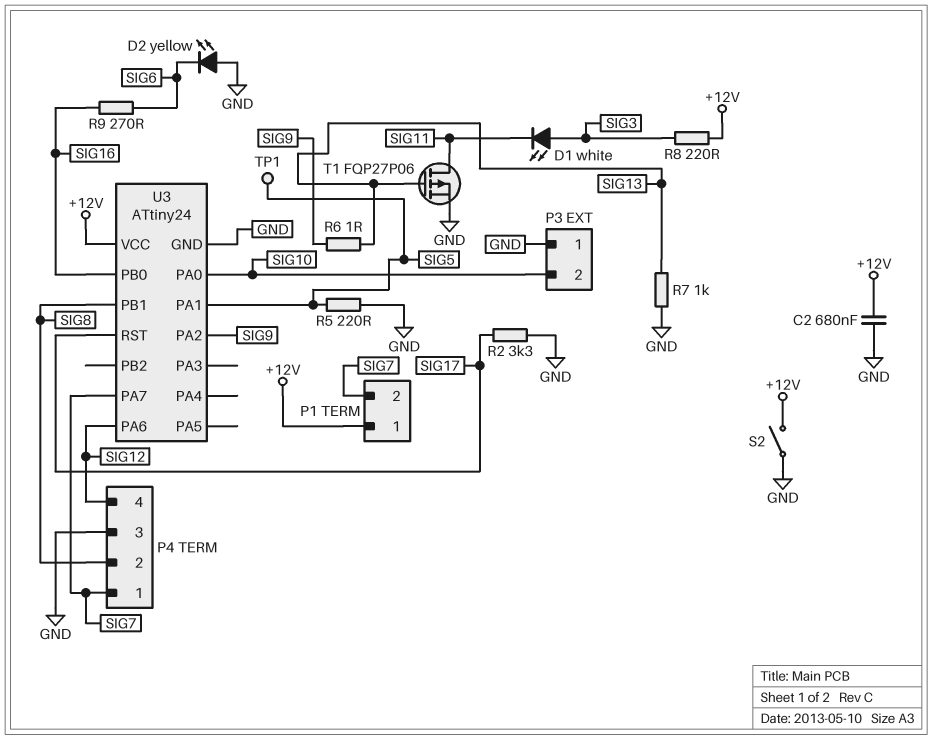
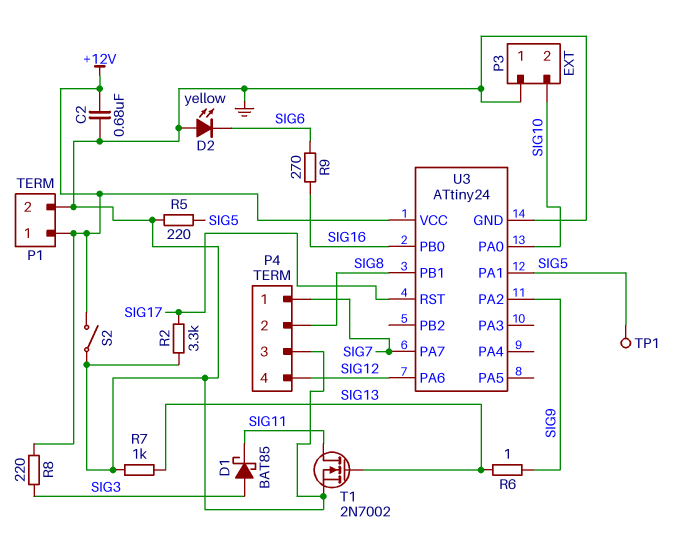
D1: LED white (A SIG3, K SIG11) -> schottky BAT85 (A SIG3, K SIG11)
P1 pin 2: SIG7 -> GND
T1: PMOS FQP27P06 (G SIG13, D SIG11, S GND) -> NMOS 2N7002 (G SIG13, D SIG11, S GND)

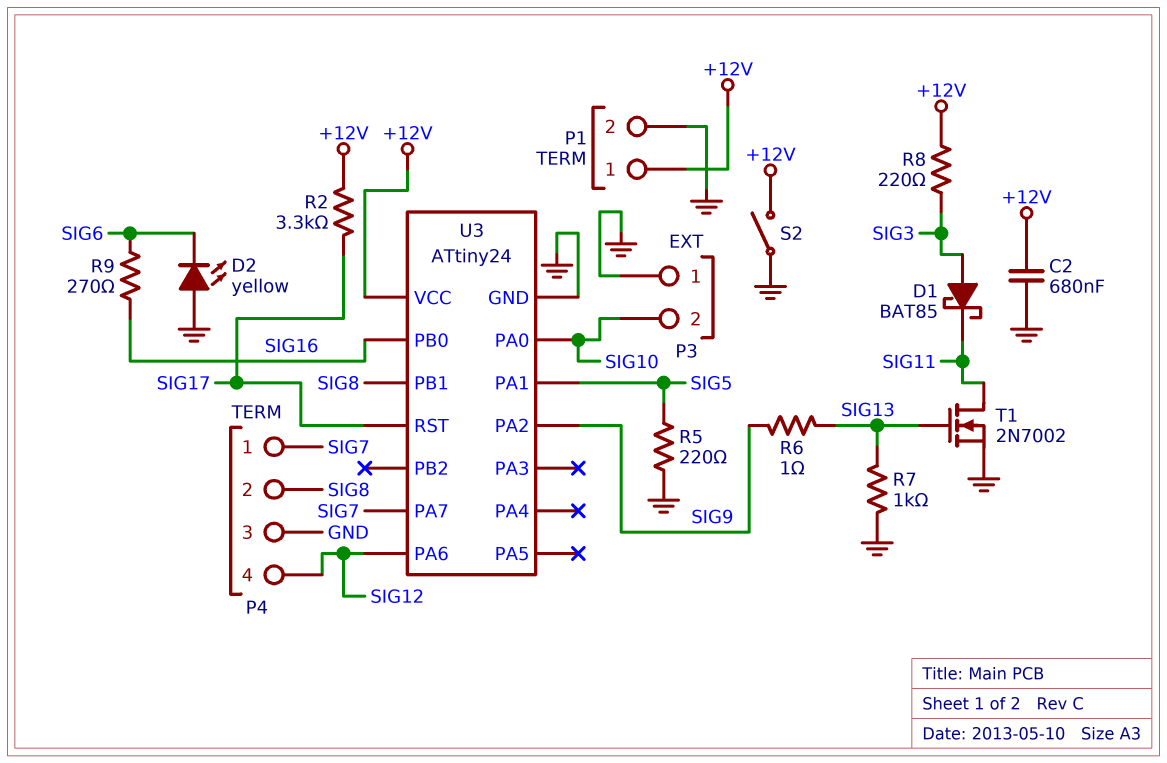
R2: 3.3k (GND, SIG17) -> 3.3k (+12V, SIG17)
TP1: test point (SIG5) -> none

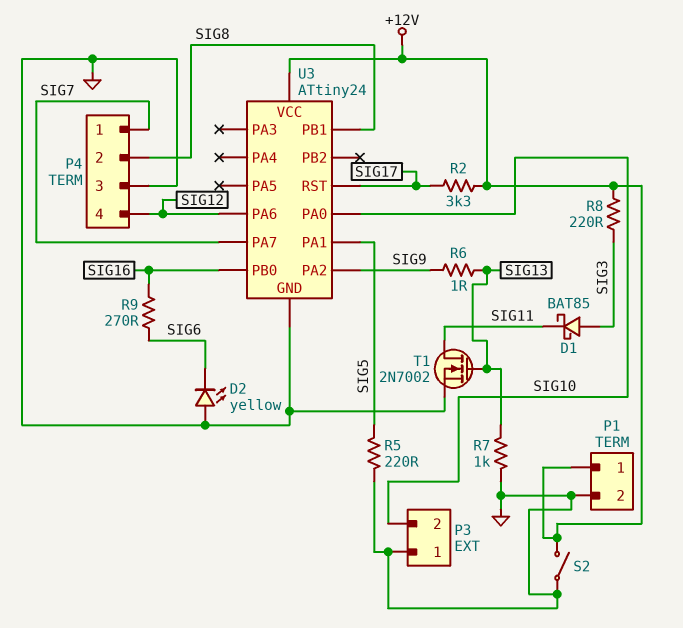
C2: 680nF (+12V, GND) -> none

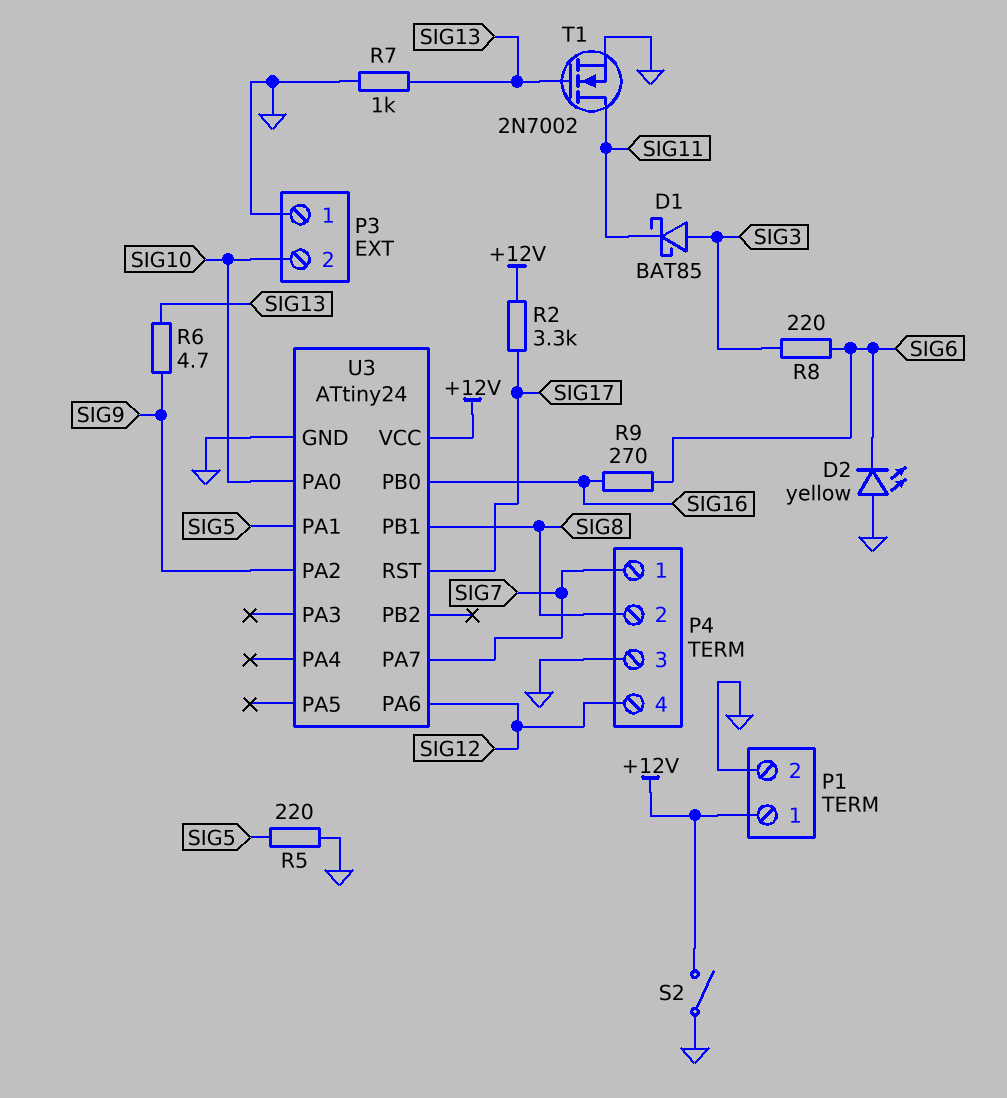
R6: 1 (SIG9, SIG13) -> 4.7 (SIG9, SIG13)
R8: 220 (+12V, SIG3) -> 220 (SIG3, SIG6)

